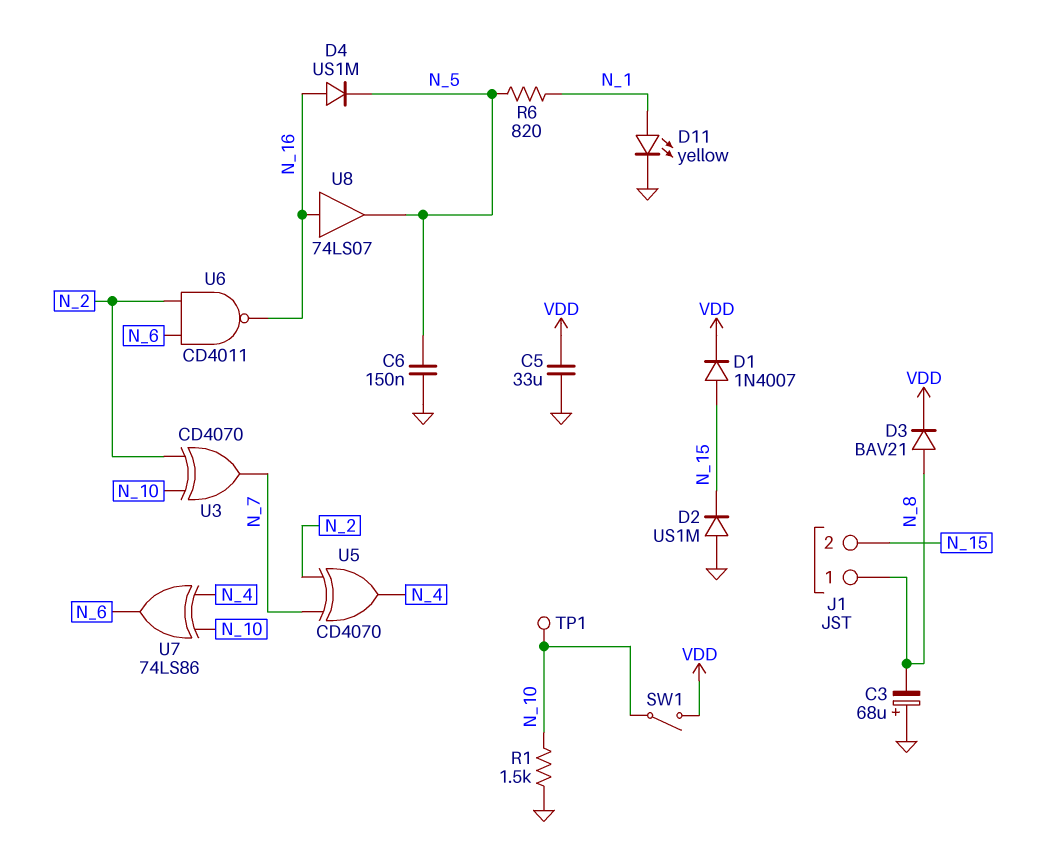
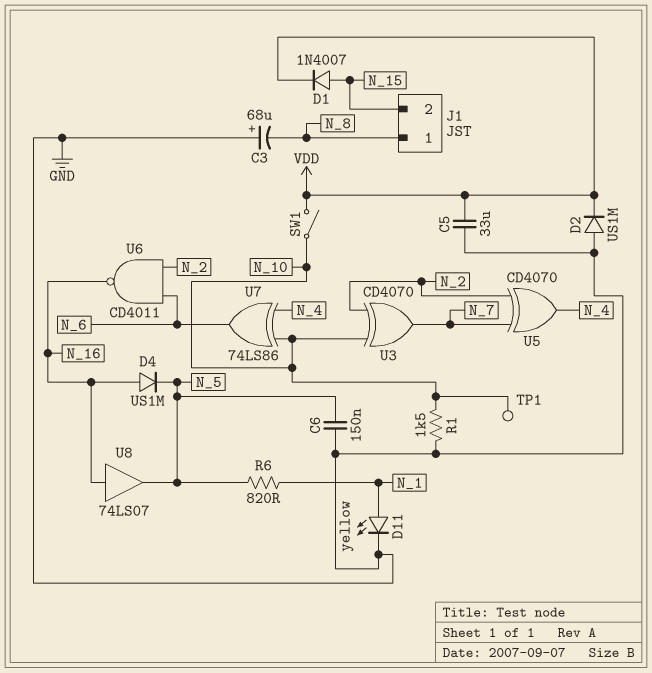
D2: diode US1M (A GND, K N_15) -> diode US1M (A GND, K VDD)
D3: diode BAV21 (A N_8, K VDD) -> none

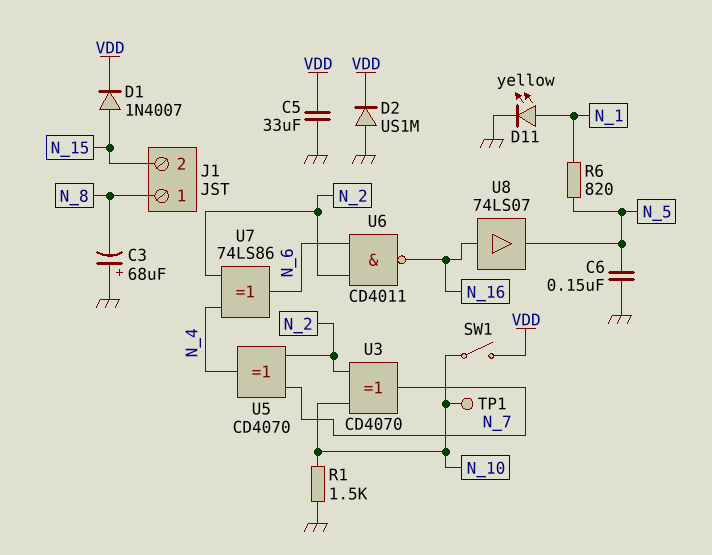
D4: diode US1M (A N_16, K N_5) -> none
U7: XOR 74LS86 (in N_4, in N_10, out N_6) -> XOR 74LS86 (in N_2, in N_4, out N_6)

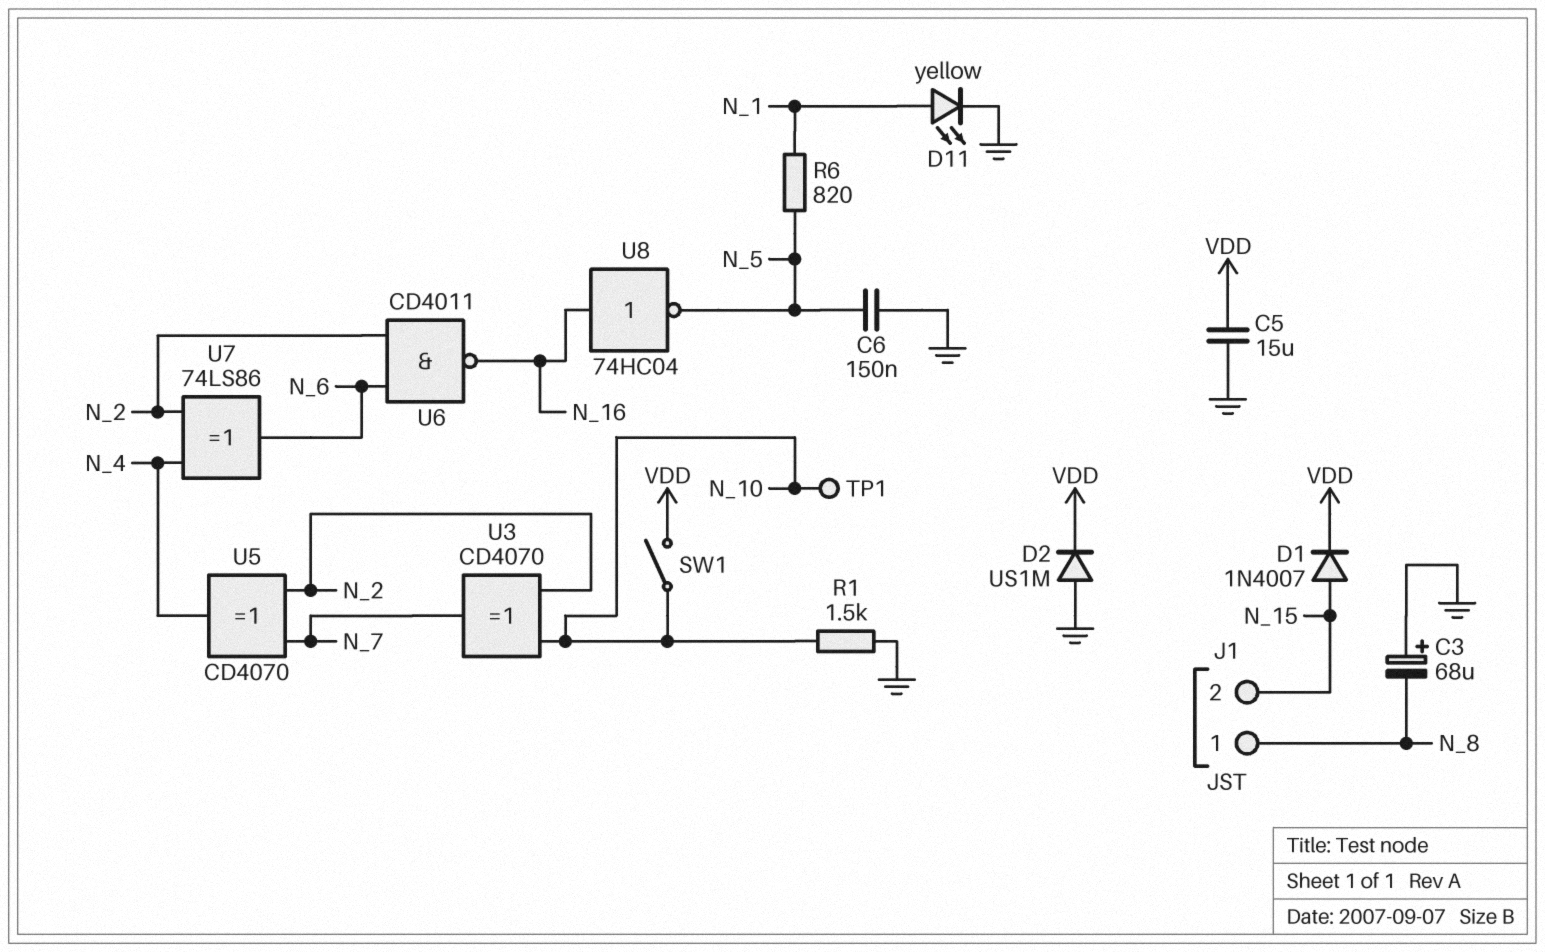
C5: 33uF (GND, VDD) -> 15uF (GND, VDD)
U8: buffer 74LS07 (in N_16, out N_5) -> NOT 74HC04 (in N_16, out N_5)

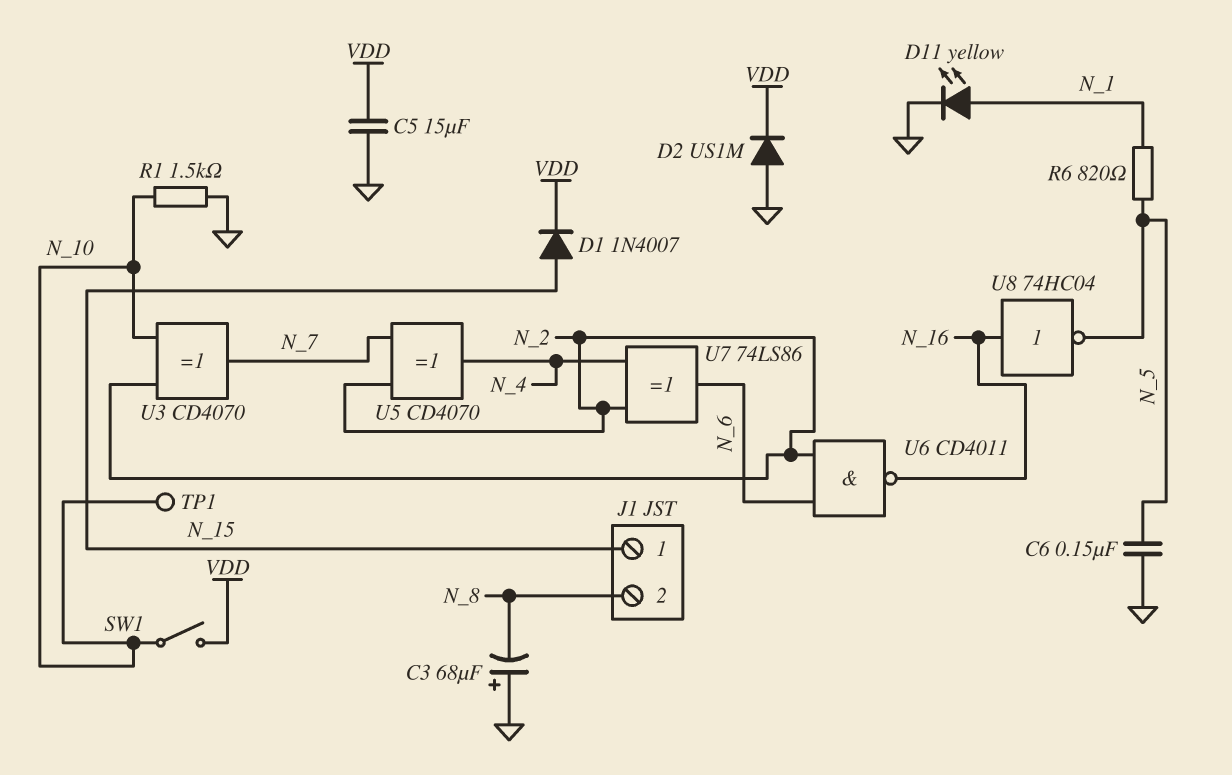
J1 pin 1: N_8 -> N_15
J1 pin 2: N_15 -> N_8

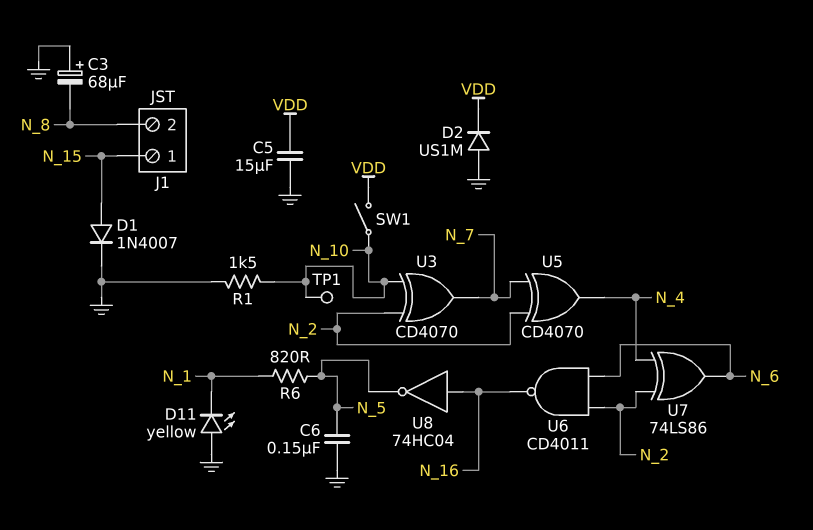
D1: diode 1N4007 (A N_15, K VDD) -> diode 1N4007 (A N_15, K GND)
D11: LED yellow (A N_1, K GND) -> LED yellow (A GND, K N_1)

